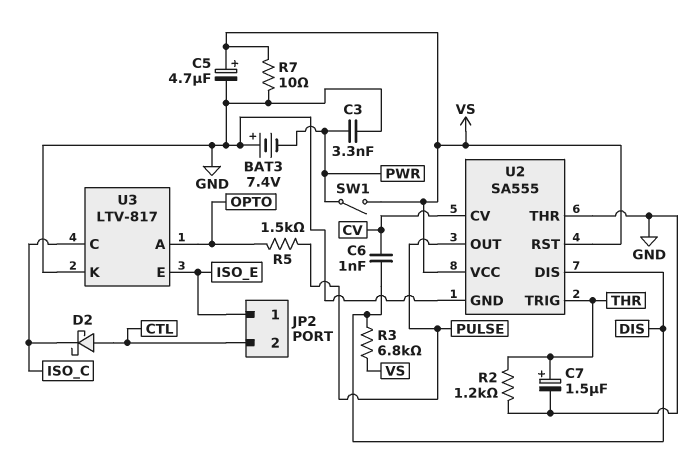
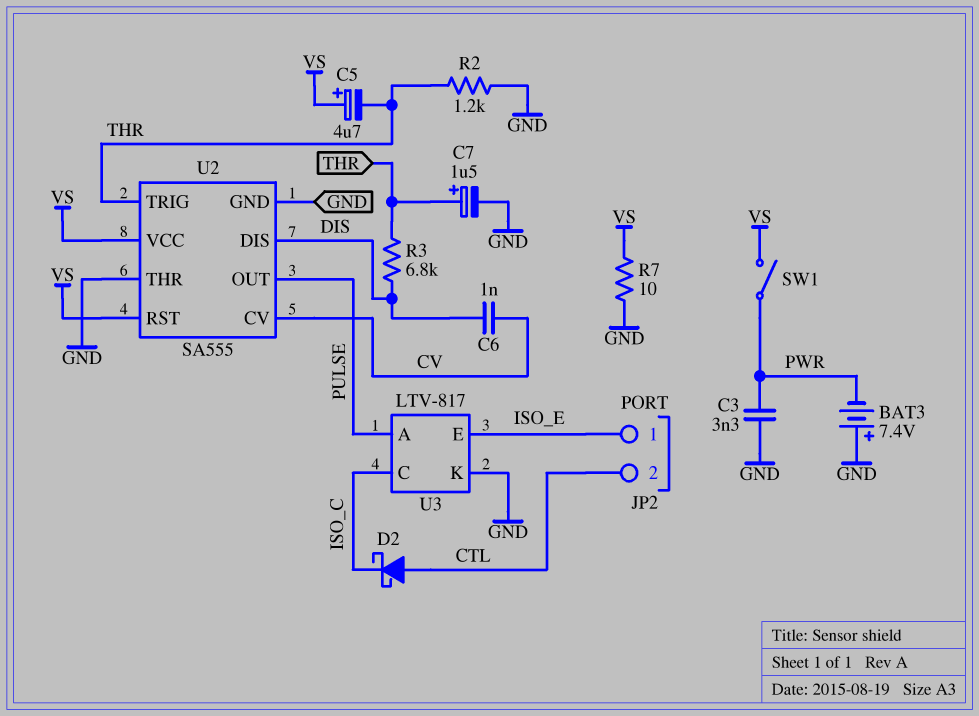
C5: 4.7uF (plus VS, minus GND) -> 4.7uF (plus VS, minus THR)
R3: 6.8k (DIS, VS) -> 6.8k (DIS, THR)
R5: 1.5k (OPTO, PULSE) -> none
U3 pin A: OPTO -> PULSE

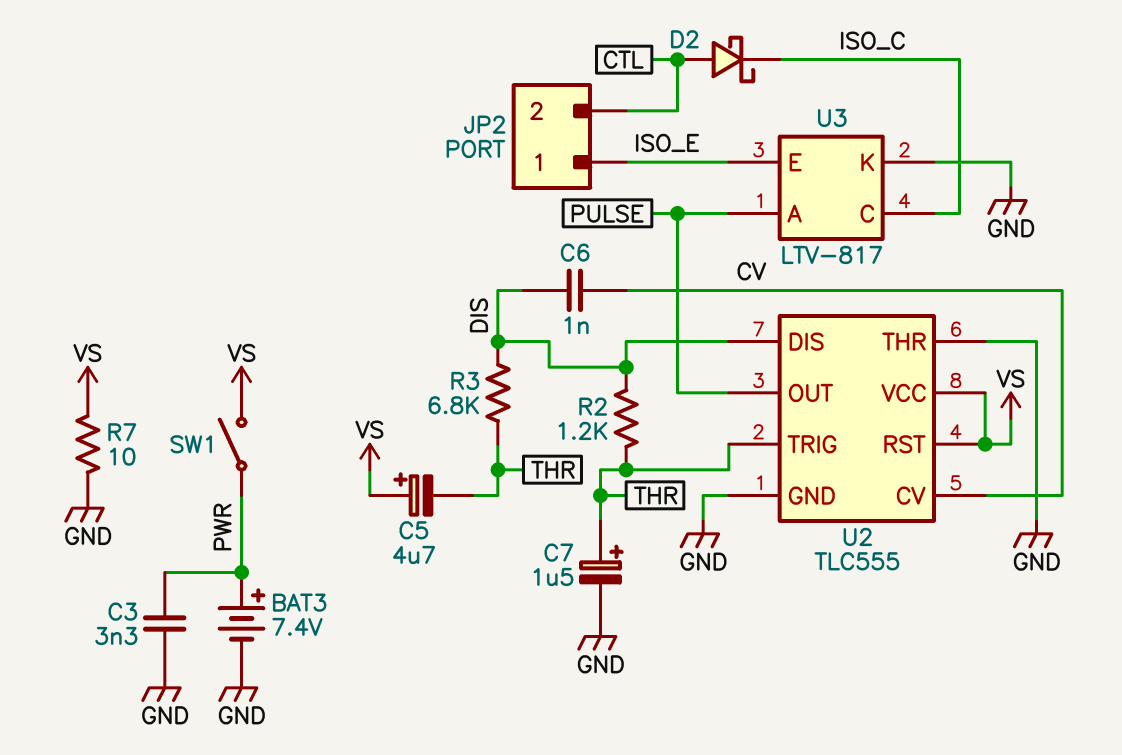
BAT3: 7.4V (plus GND, minus PWR) -> 7.4V (plus PWR, minus GND)
R2: 1.2k (GND, THR) -> 1.2k (DIS, THR)
U2: SA555 -> TLC555

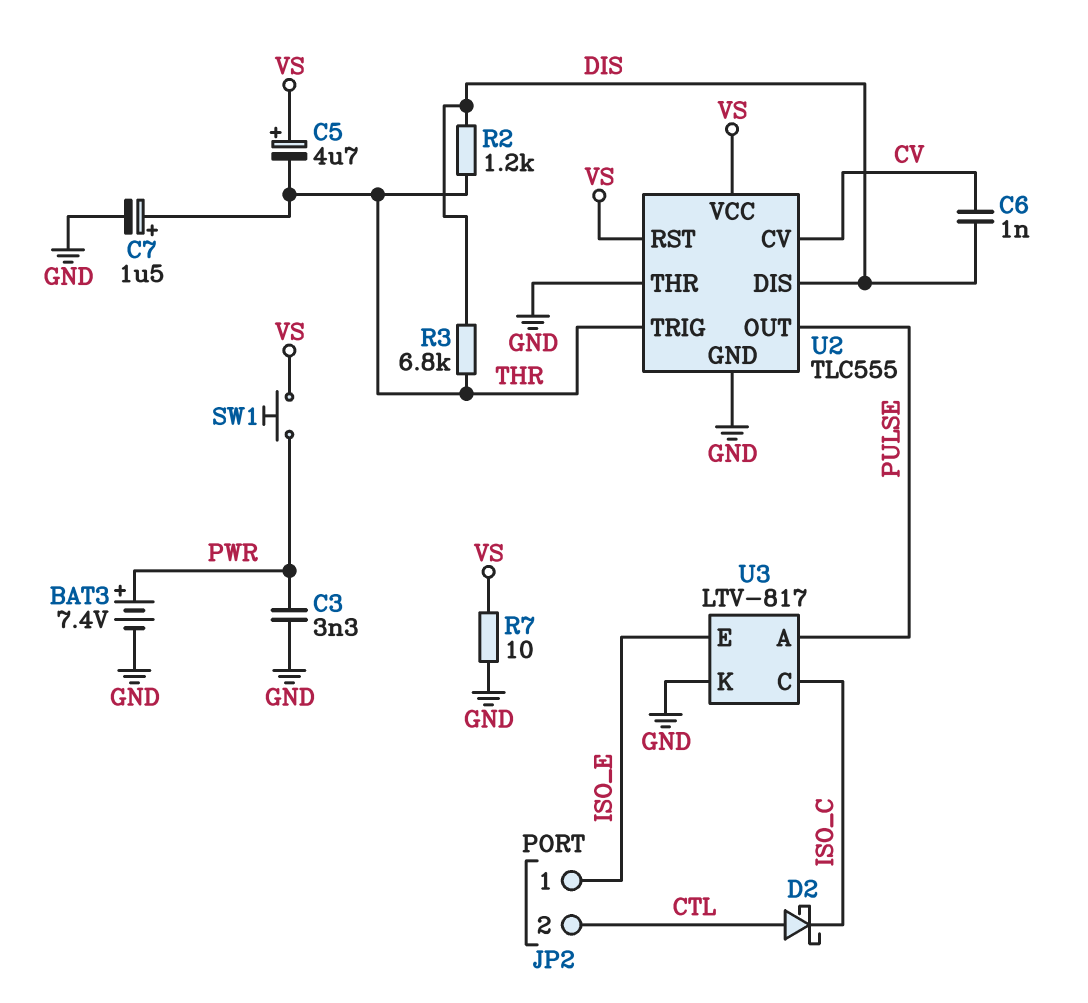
SW1: switch (PWR, VS) -> button (PWR, VS)

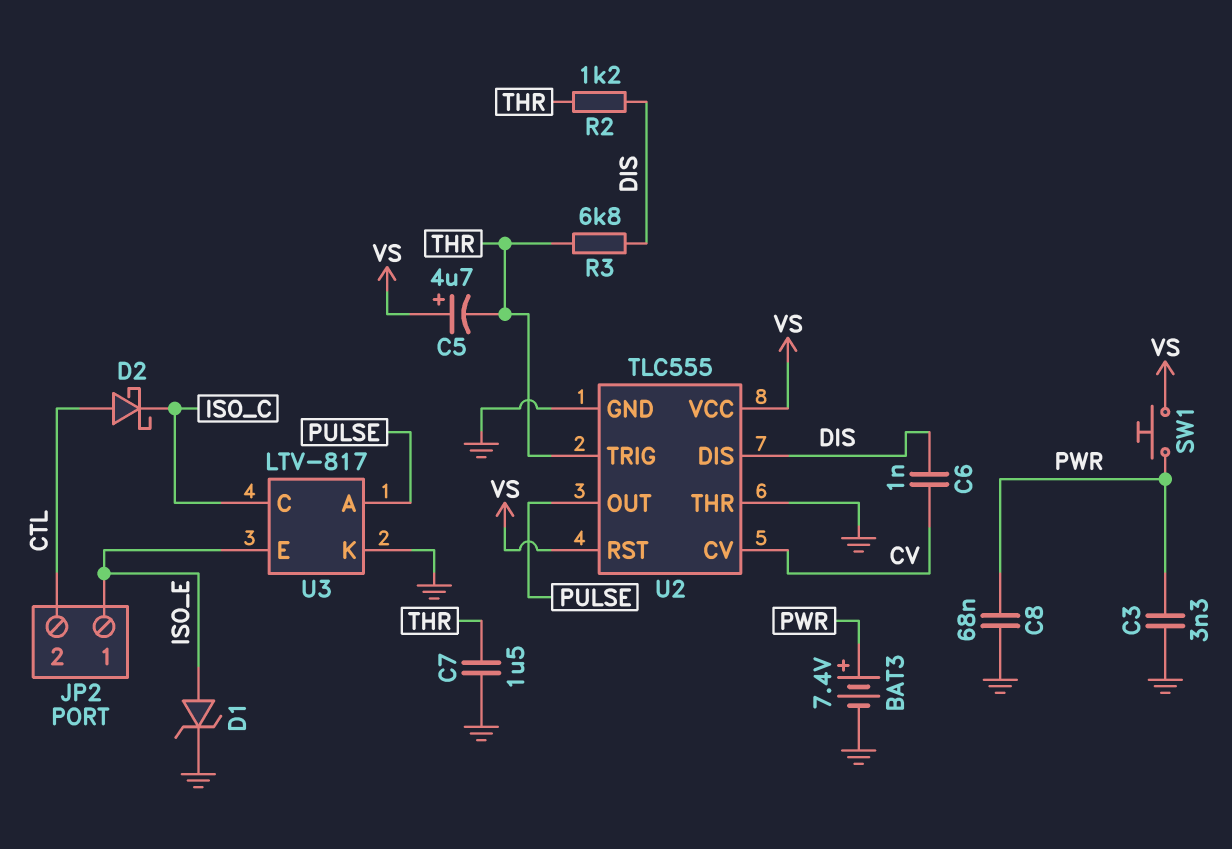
C7: 1.5uF (plus THR, minus GND) -> 1.5uF (GND, THR)
C8: none -> 68nF (GND, PWR)
D1: none -> zener (A ISO_E, K GND)
R7: 10 (GND, VS) -> none

